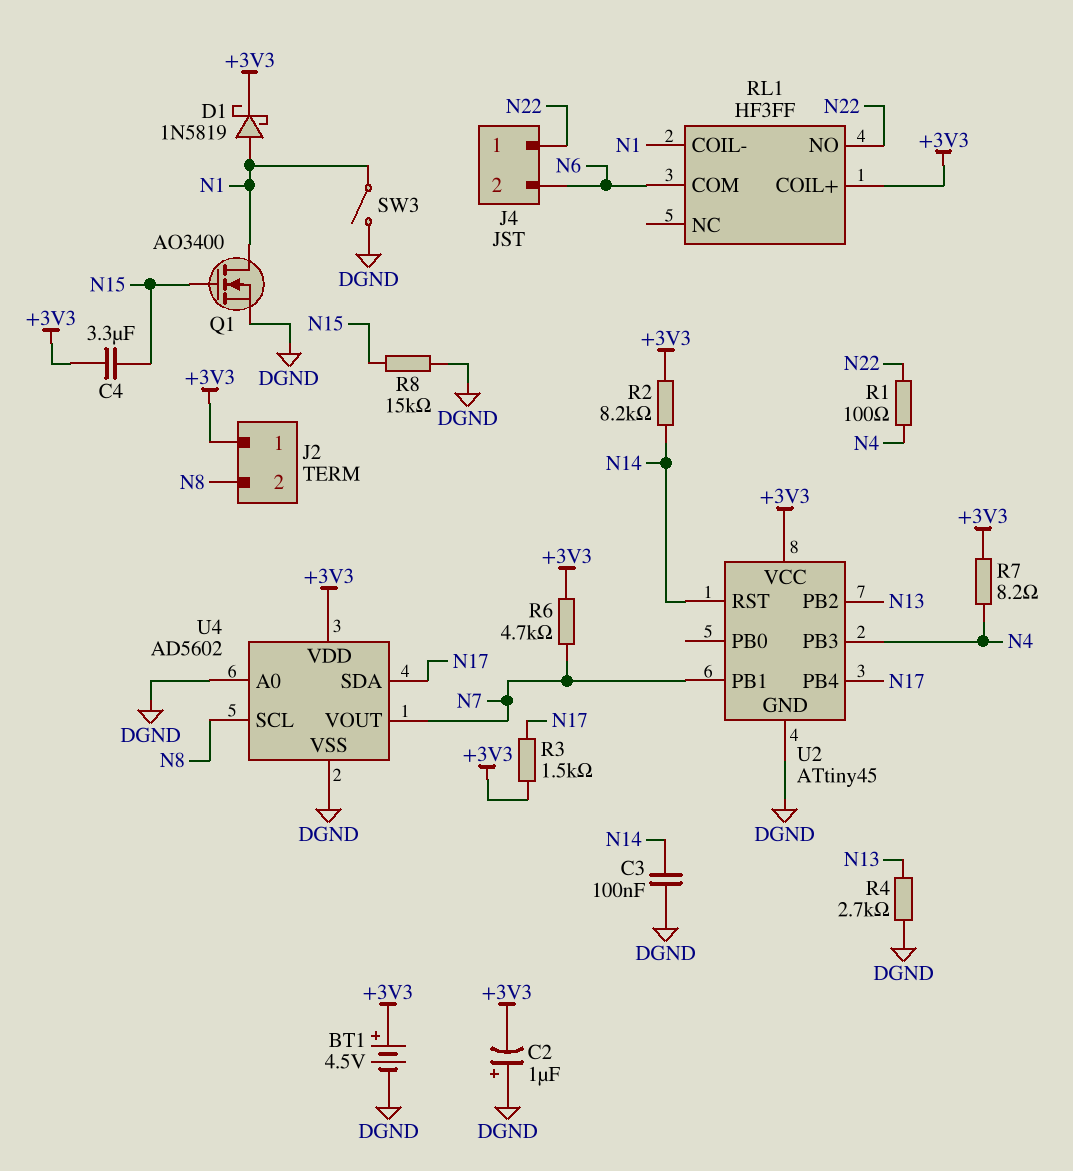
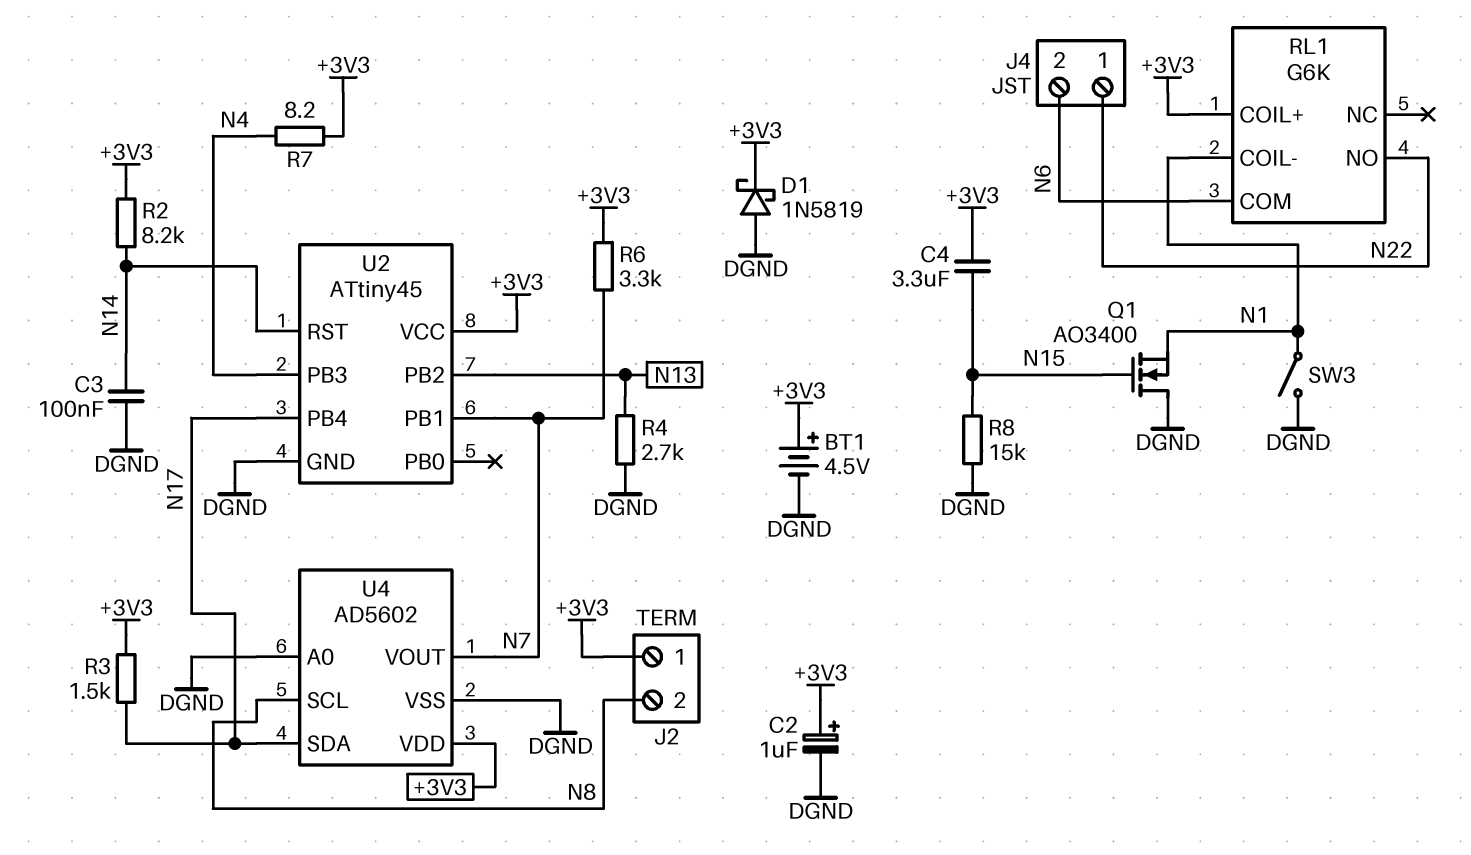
C2: 1uF (plus DGND, minus +3V3) -> 1uF (plus +3V3, minus DGND)
D1: schottky 1N5819 (A N1, K +3V3) -> schottky 1N5819 (A DGND, K +3V3)
Q1: NMOS AO3400 (G N15, D N1, S DGND) -> NMOS AO3400 (G N15, D DGND, S N1)
R1: 100 (N4, N22) -> none
R6: 4.7k (+3V3, N7) -> 3.3k (+3V3, N7)
RL1: HF3FF -> G6K

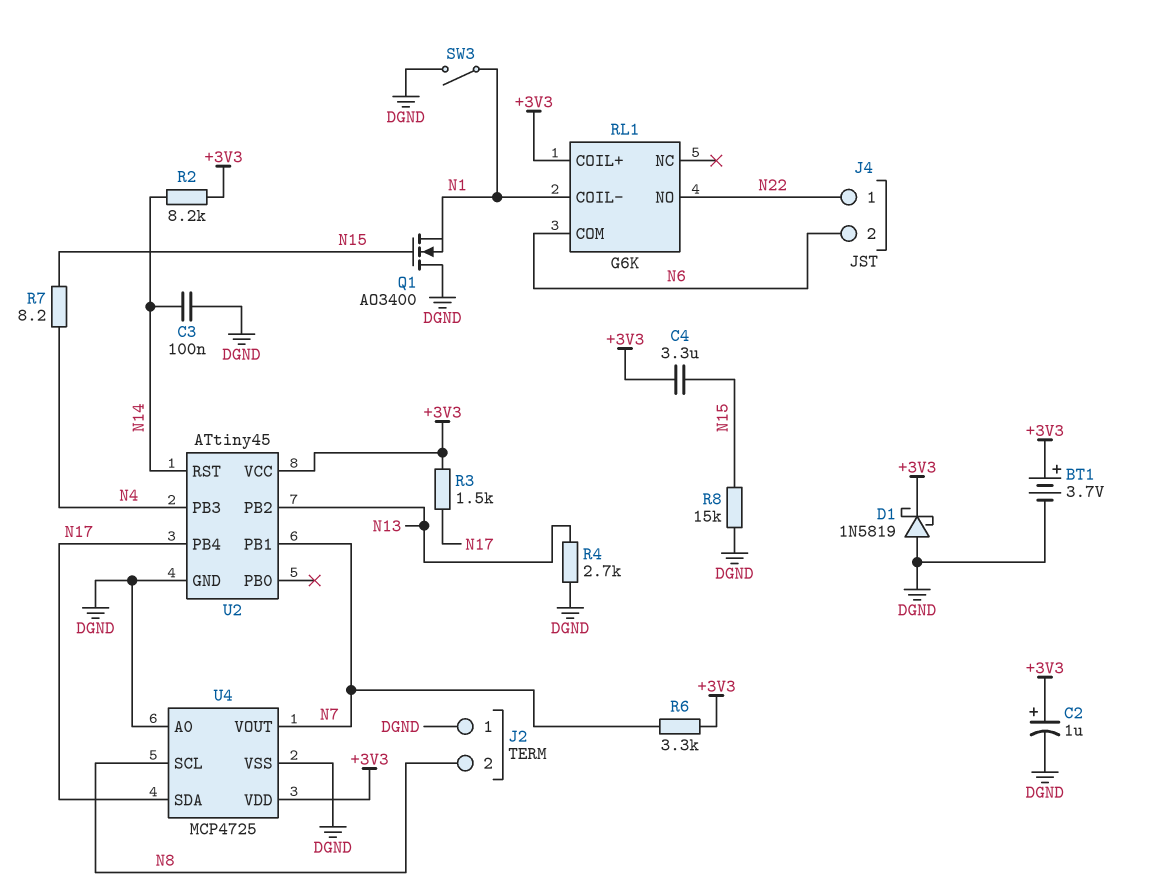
BT1: 4.5V (plus +3V3, minus DGND) -> 3.7V (plus +3V3, minus DGND)
J2 pin 1: +3V3 -> DGND
R7: 8.2 (+3V3, N4) -> 8.2 (N4, N15)
U4: AD5602 -> MCP4725

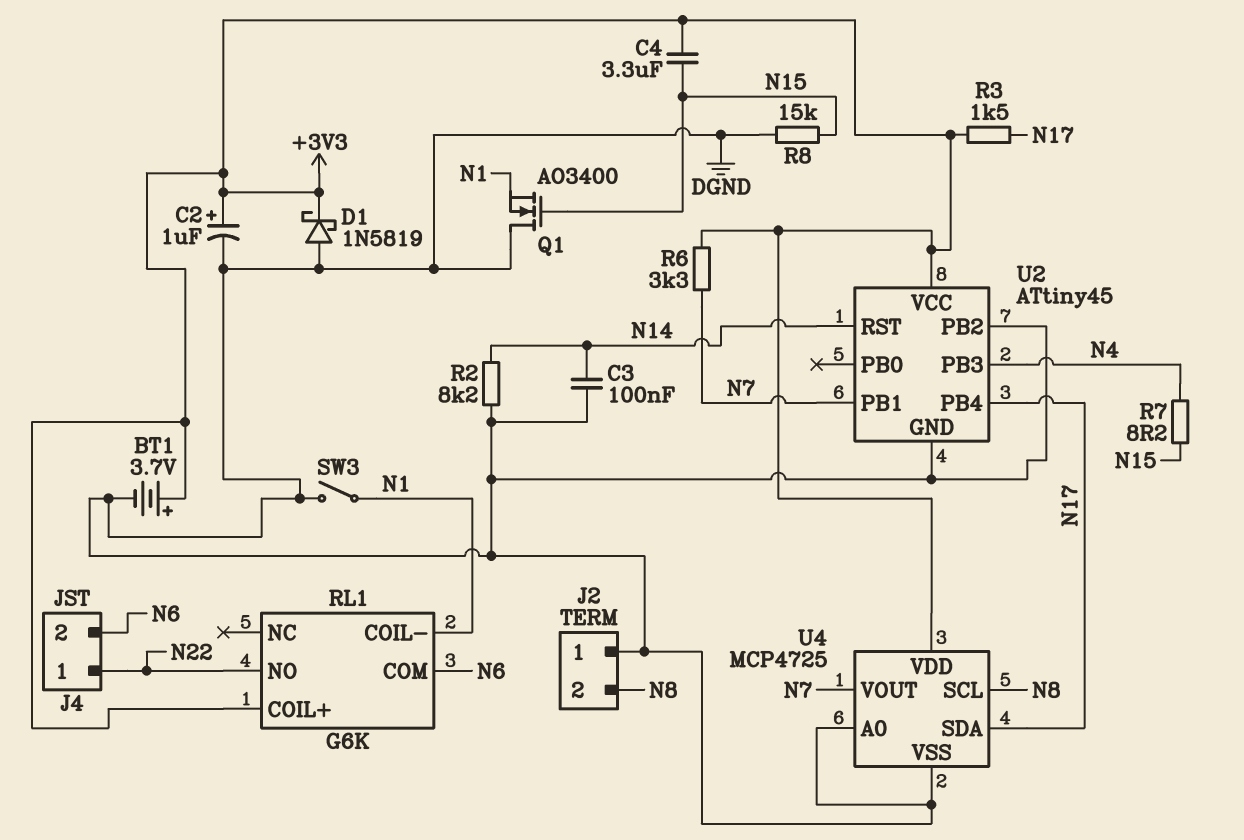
R2: 8.2k (+3V3, N14) -> 8.2k (DGND, N14)
R4: 2.7k (DGND, N13) -> none
U2 pin PB2: N13 -> DGND

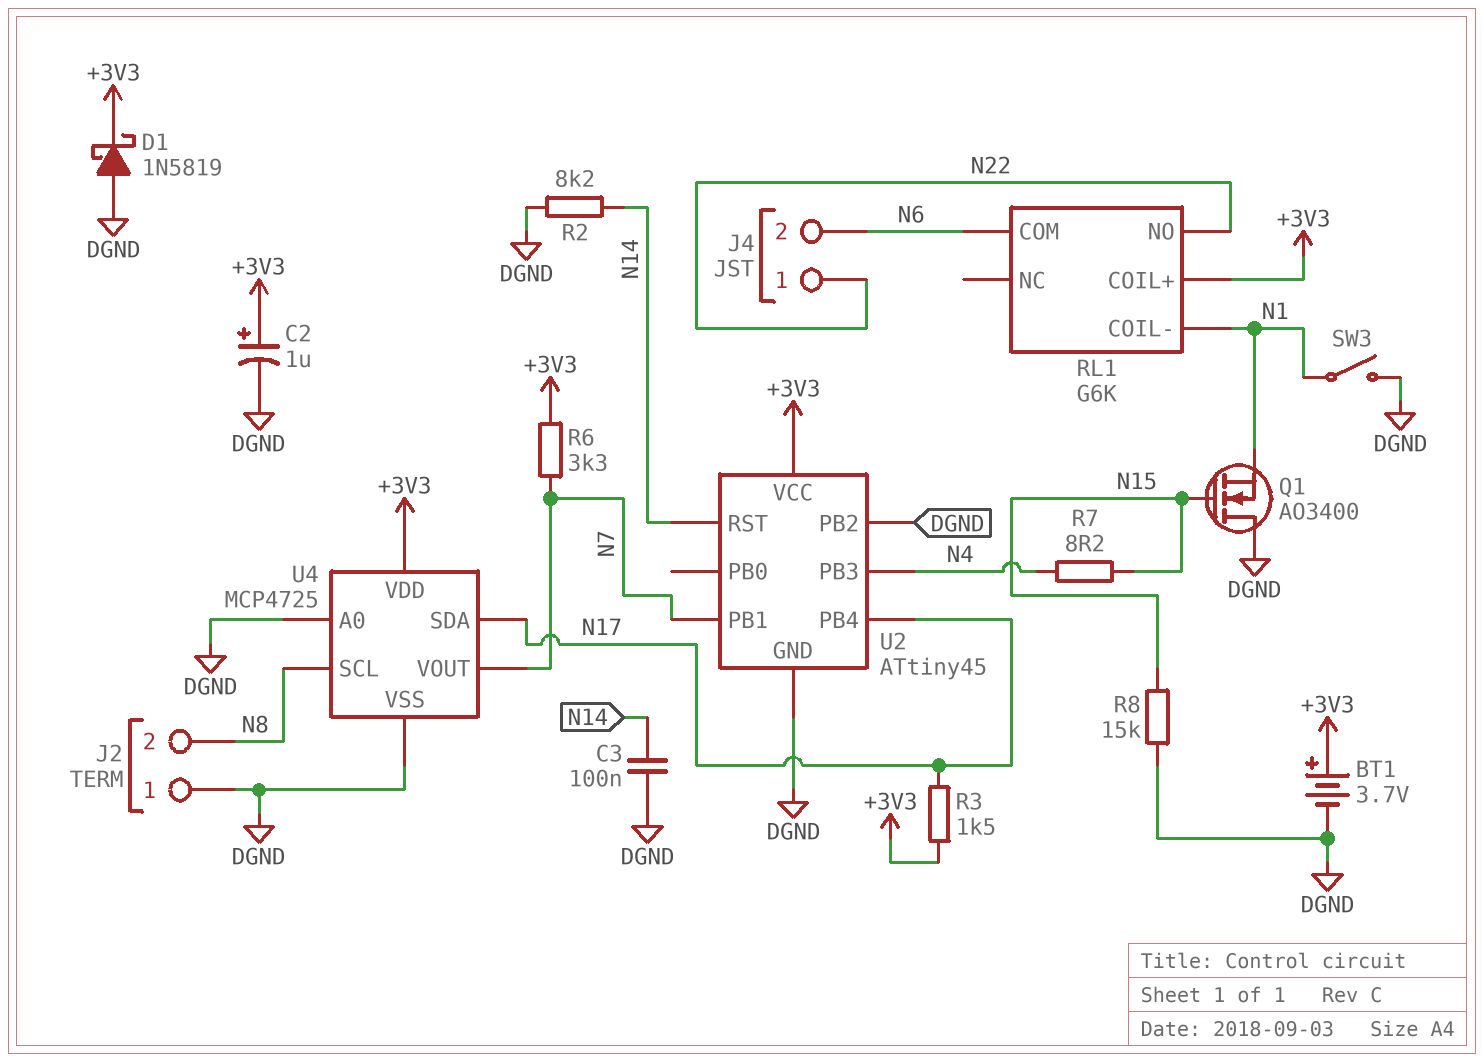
C4: 3.3uF (+3V3, N15) -> none

